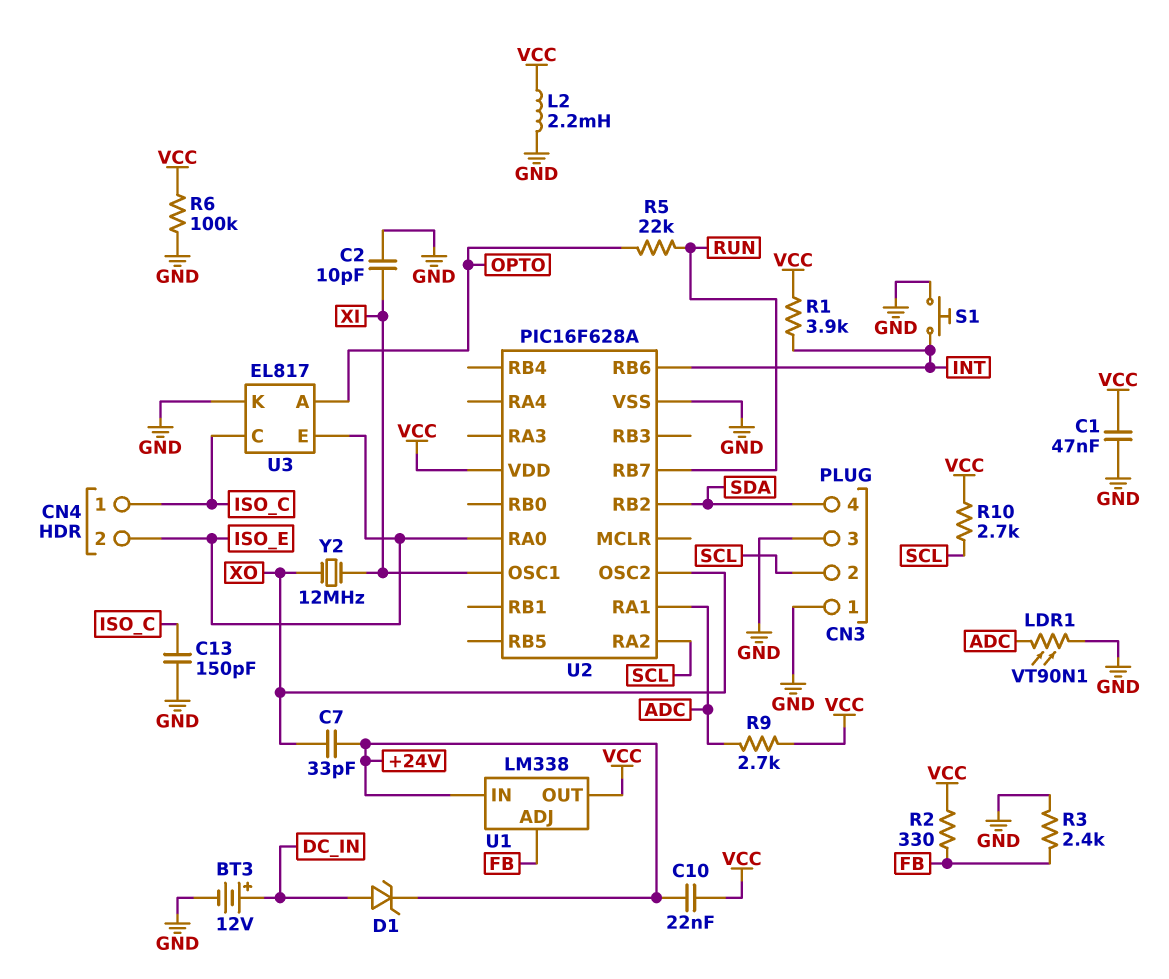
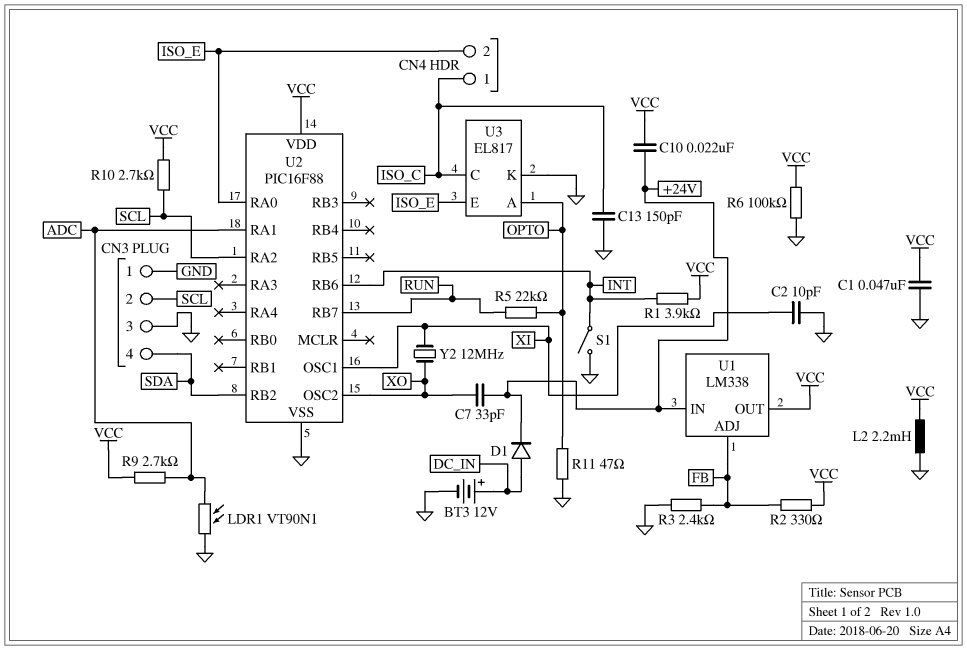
D1: zener (A DC_IN, K +24V) -> diode (A DC_IN, K +24V)
R11: none -> 47 (GND, OPTO)
S1: button (GND, INT) -> switch (GND, INT)
U2: PIC16F628A -> PIC16F88

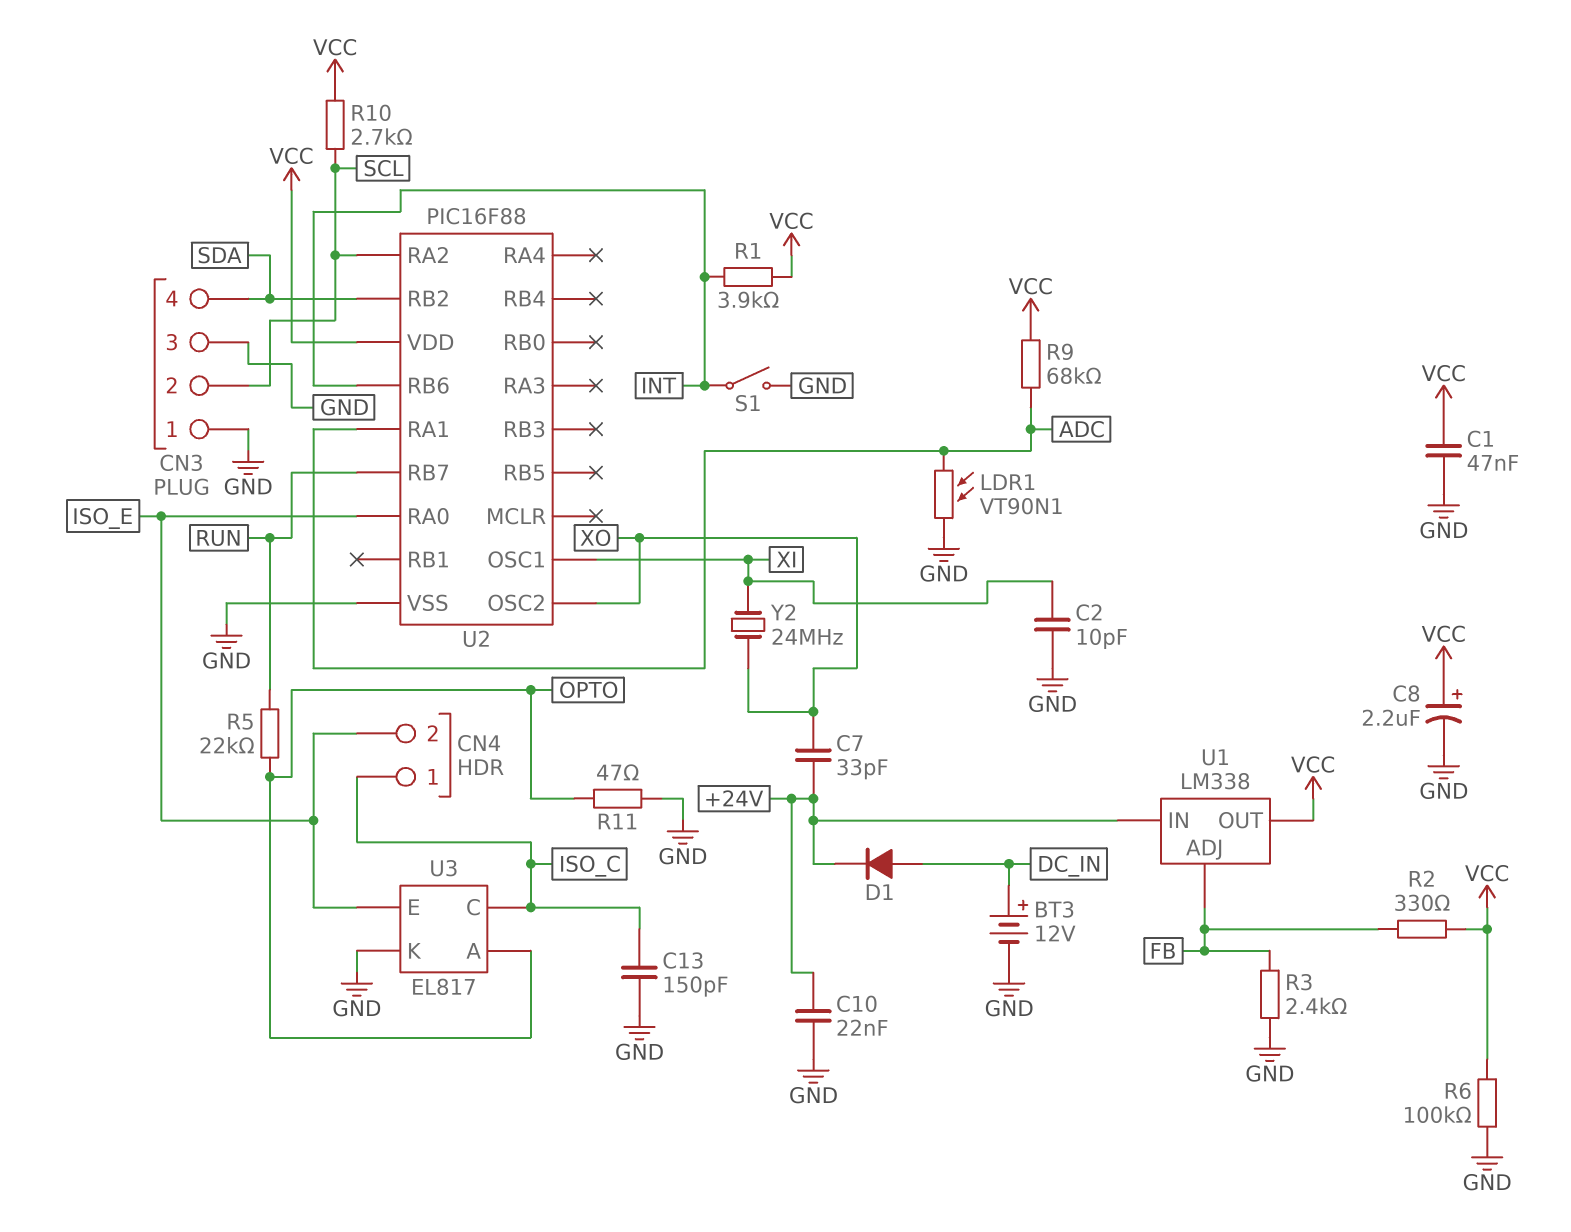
C8: none -> 2.2uF (plus VCC, minus GND)
C10: 22nF (+24V, VCC) -> 22nF (+24V, GND)
L2: 2.2mH (GND, VCC) -> none
R9: 2.7k (ADC, VCC) -> 68k (ADC, VCC)
Y2: 12MHz (XI, XO) -> 24MHz (XI, XO)

